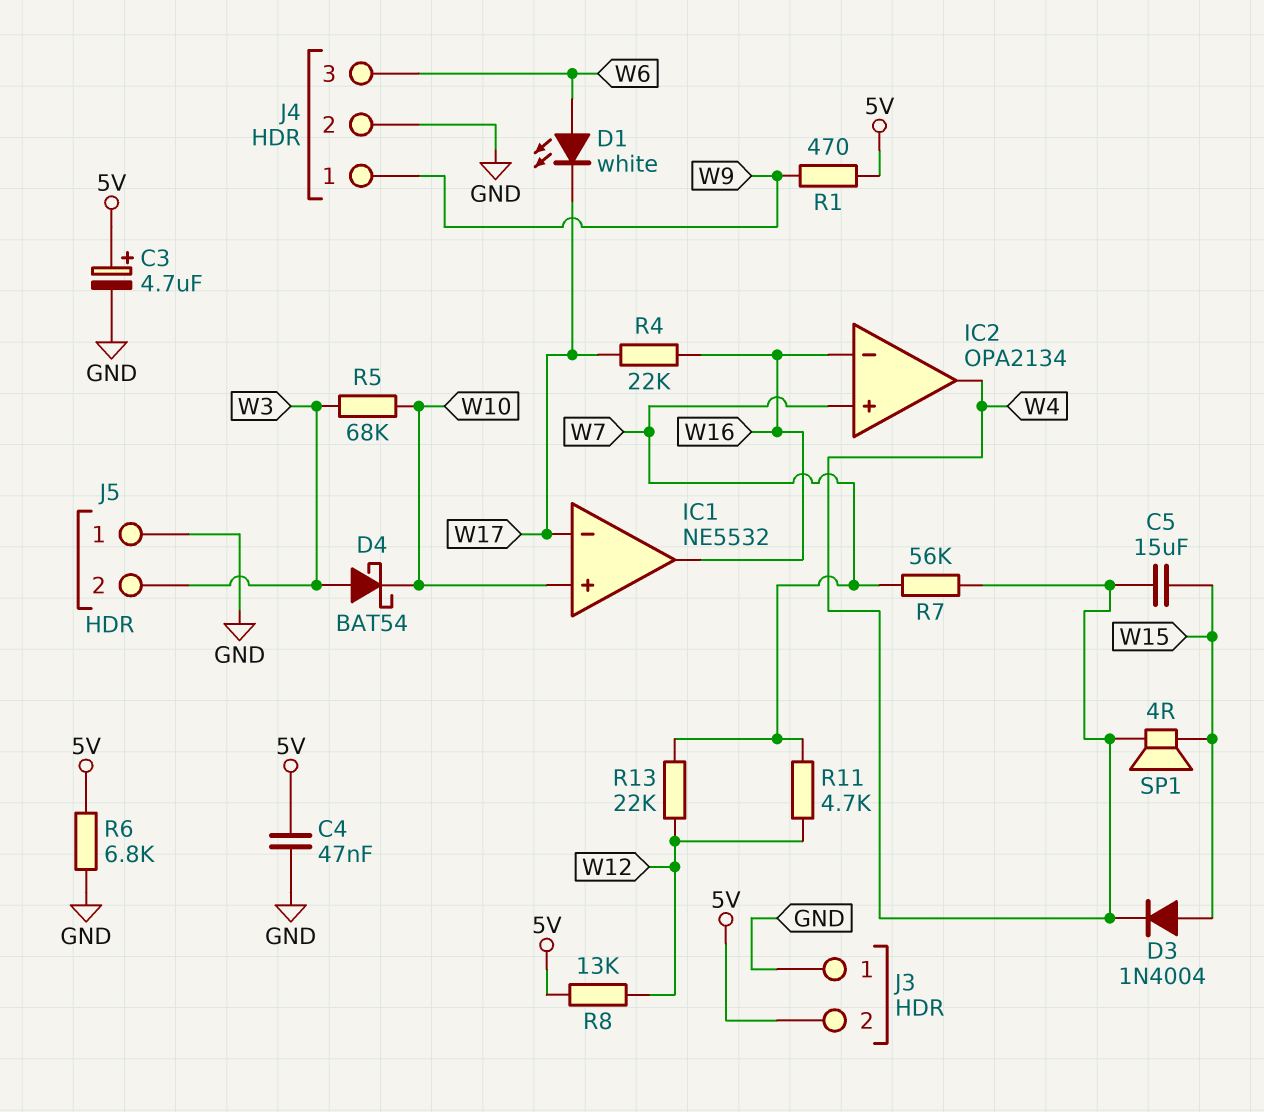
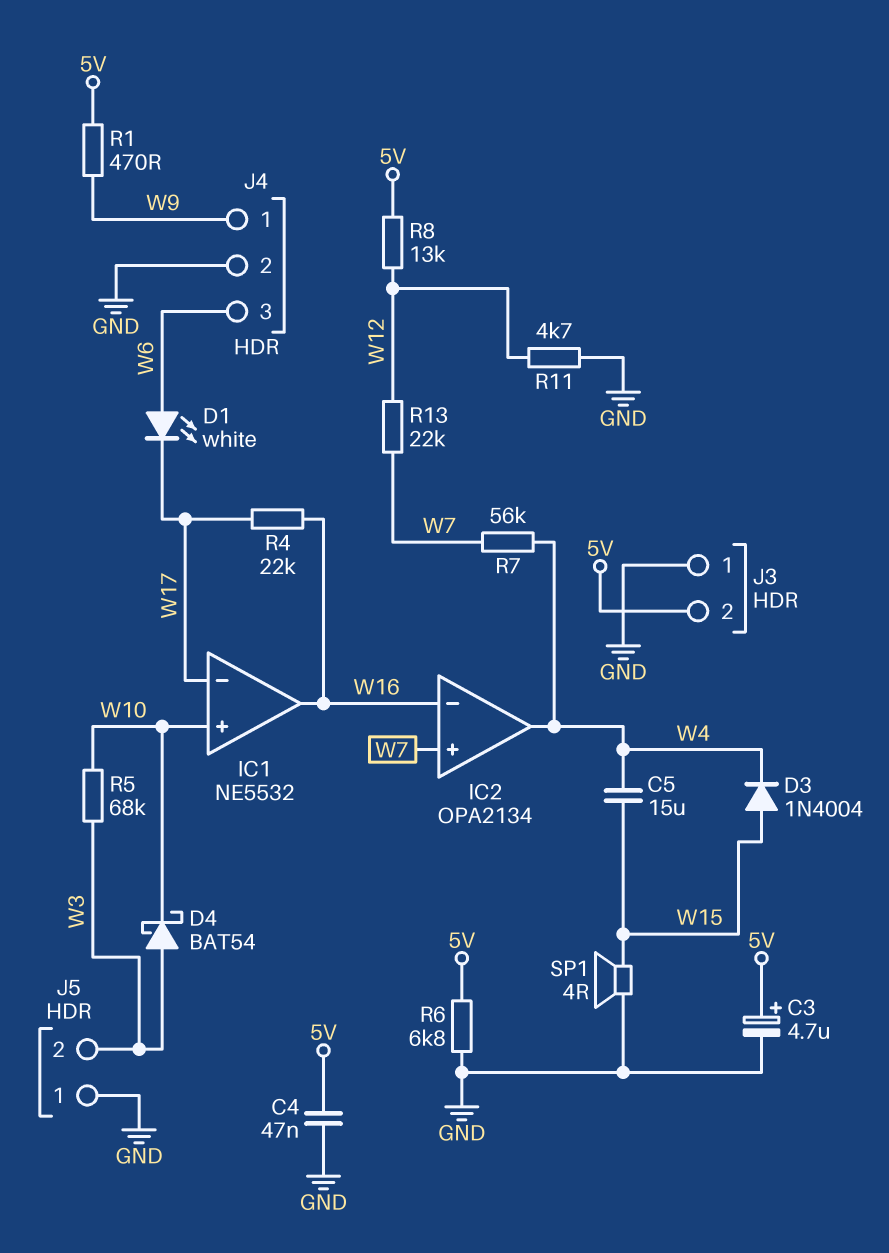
R11: 4.7k (W7, W12) -> 4.7k (GND, W12)
SP1: speaker 4R (W4, W15) -> speaker 4R (GND, W15)

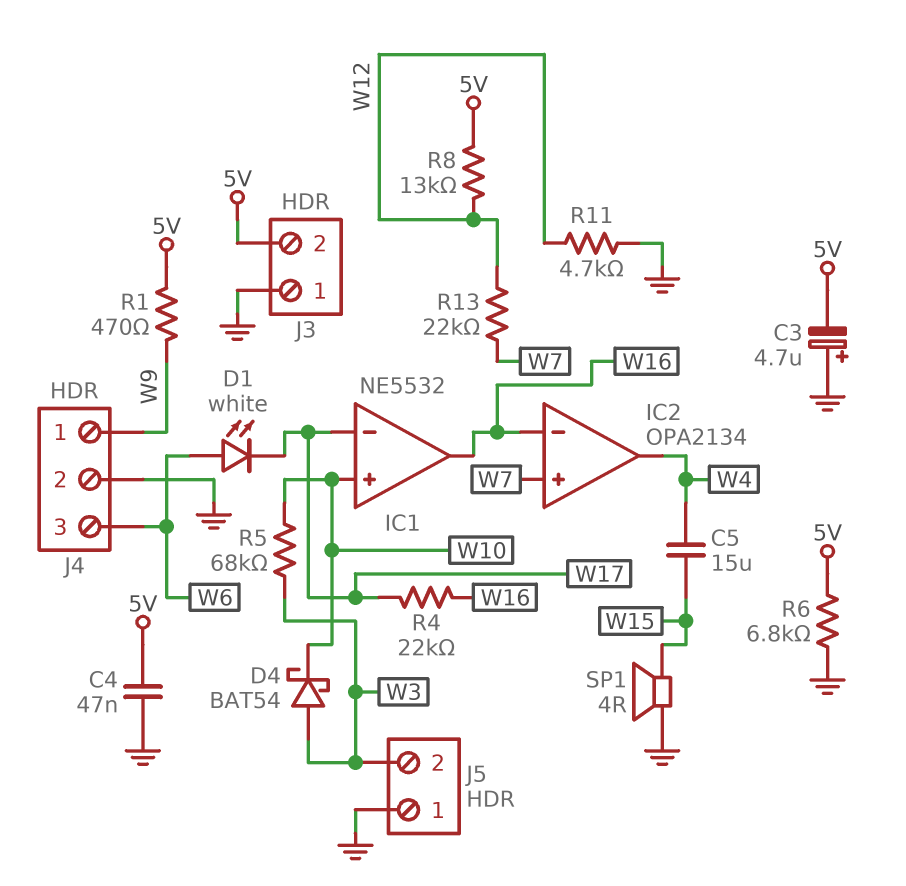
C3: 4.7uF (plus 5V, minus GND) -> 4.7uF (plus GND, minus 5V)
D3: diode 1N4004 (A W15, K W4) -> none
R7: 56k (W4, W7) -> none

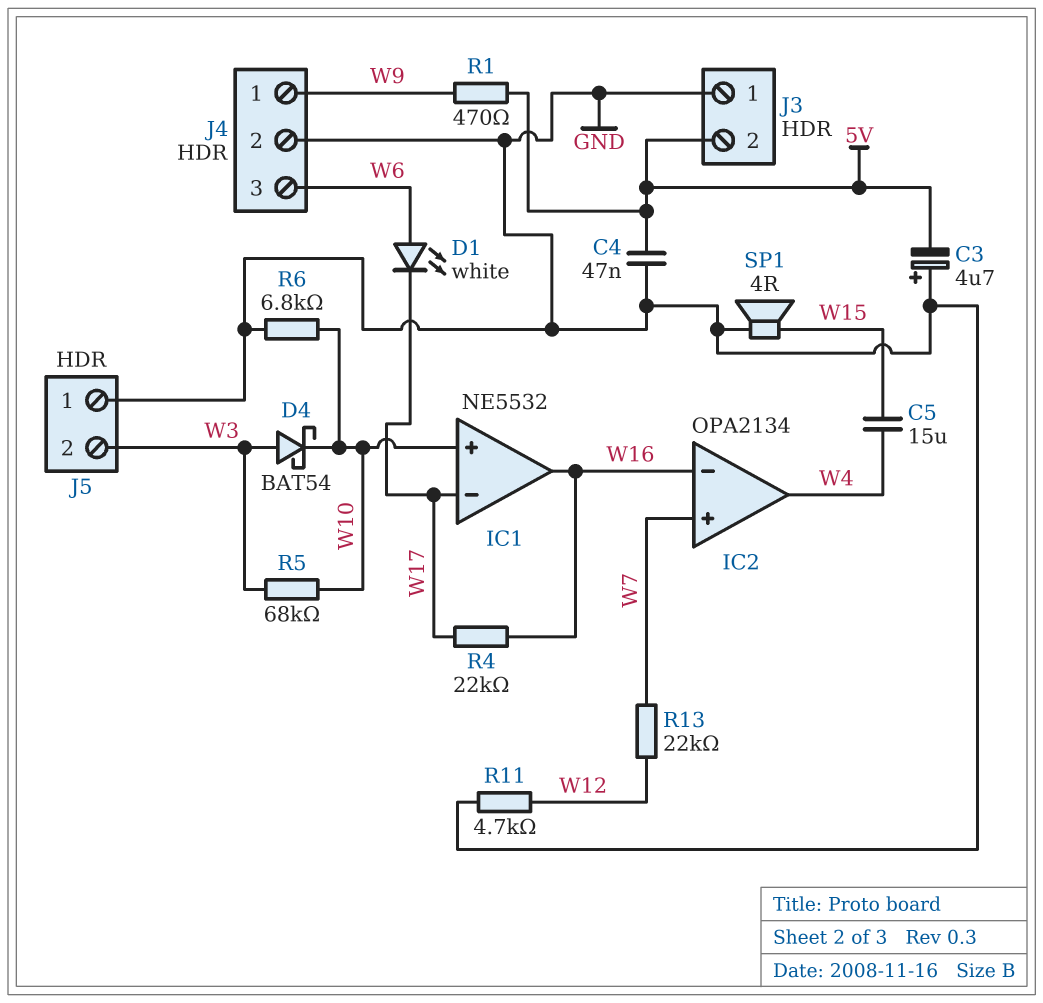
R6: 6.8k (5V, GND) -> 6.8k (GND, W10)
R8: 13k (5V, W12) -> none

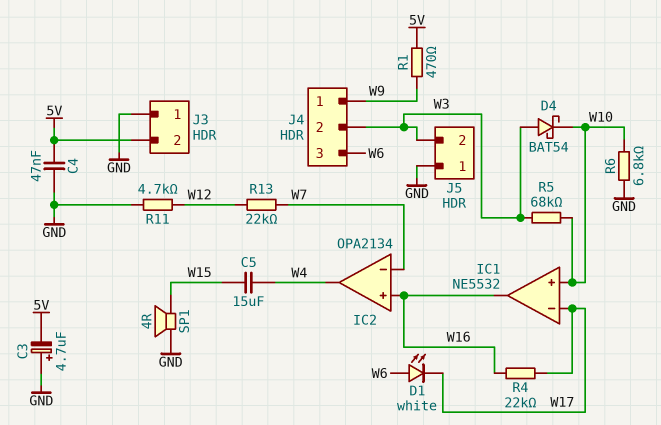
IC2 pin in+: W7 -> W16
IC2 pin in-: W16 -> W7
J4 pin 2: GND -> W3

